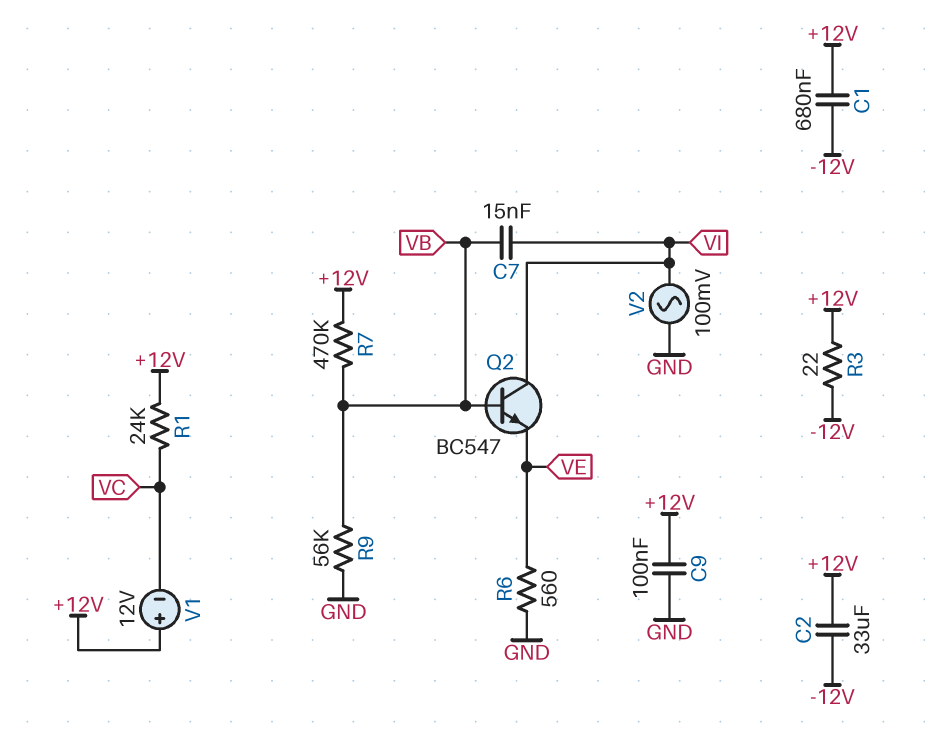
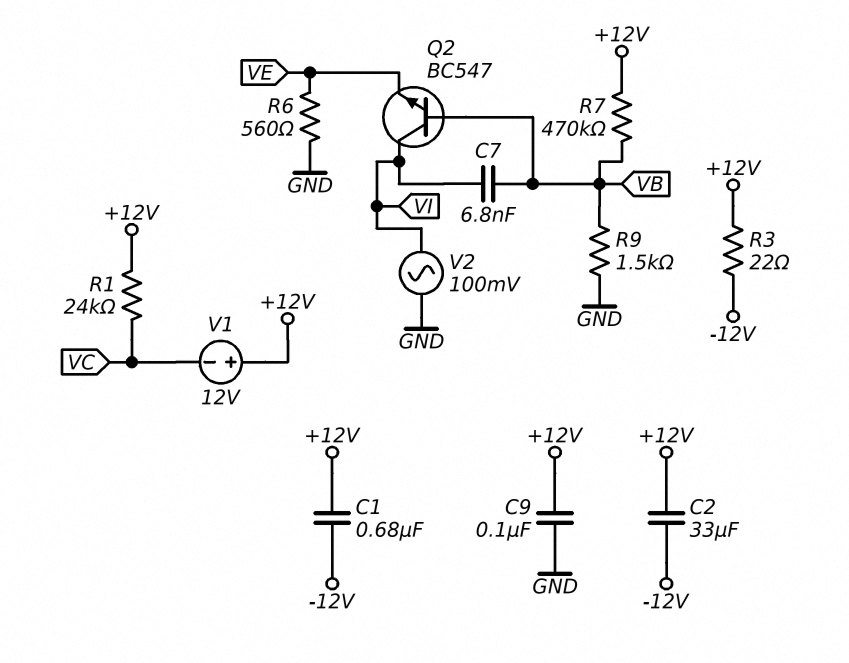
C7: 15nF (VB, VI) -> 6.8nF (VB, VI)
R9: 56k (GND, VB) -> 1.5k (GND, VB)

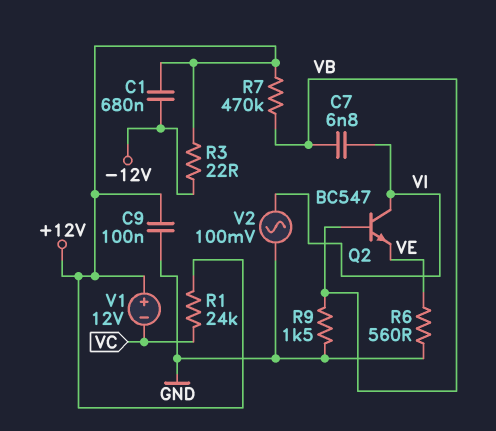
C2: 33uF (+12V, -12V) -> none

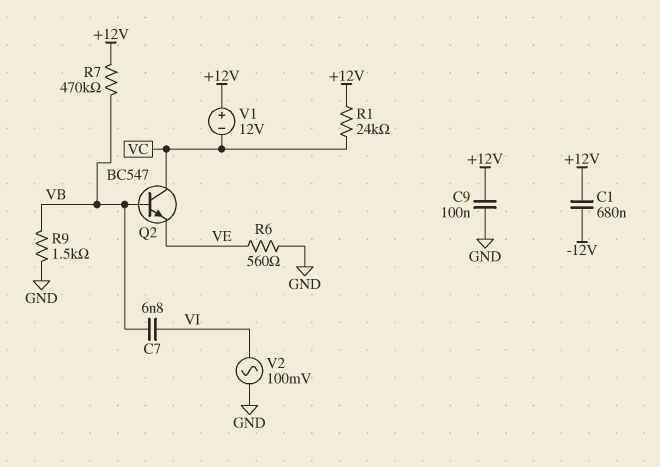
Q2: NPN BC547 (B VB, C VI, E VE) -> NPN BC547 (B VB, C VC, E VE)
R3: 22 (+12V, -12V) -> none

